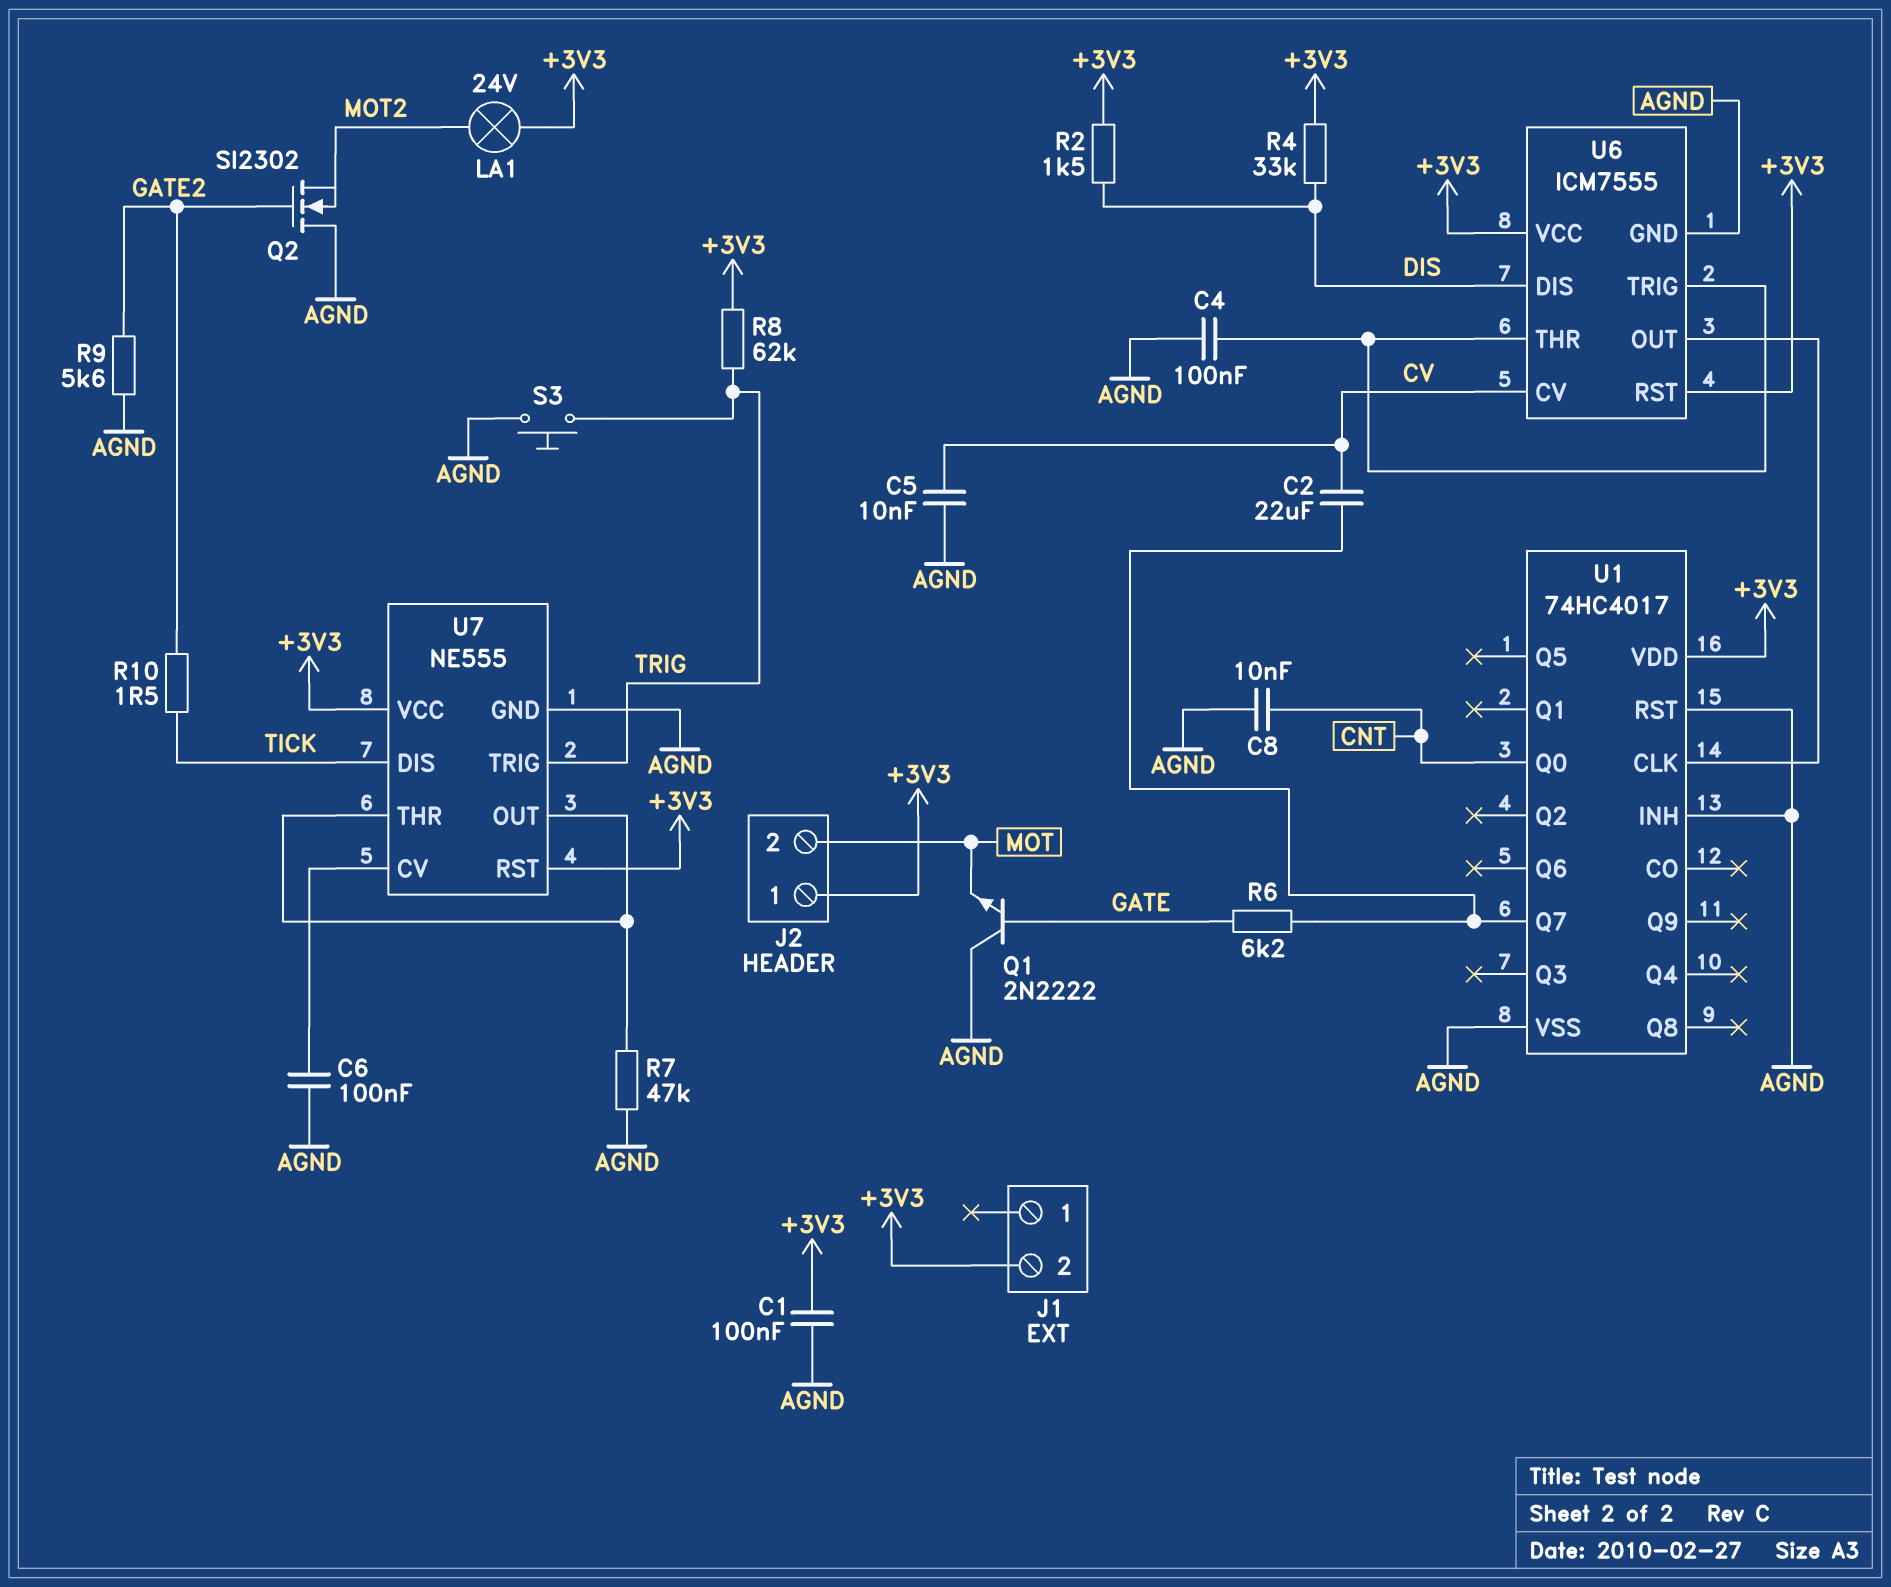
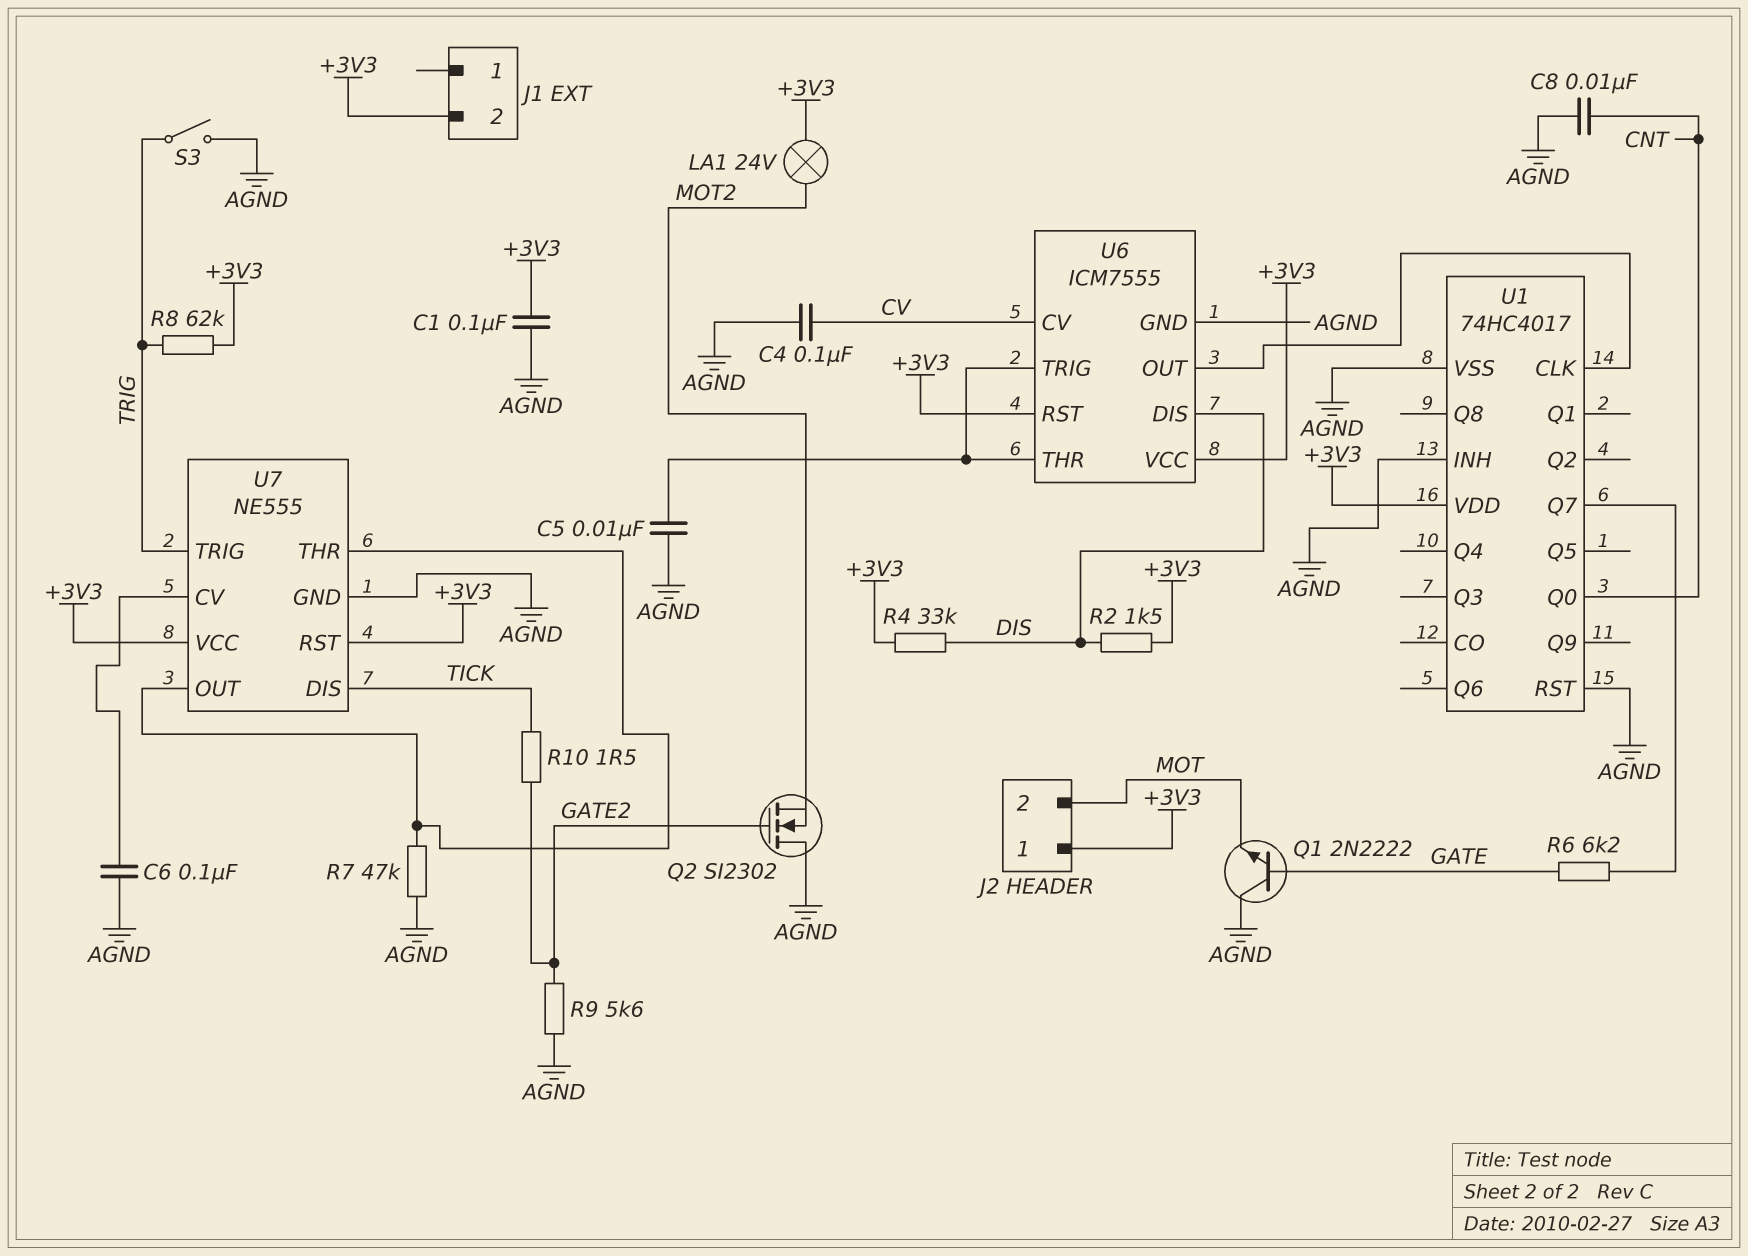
C2: 22uF (CV, U1/Q7) -> none
C4: 100nF (AGND, U6/THR) -> 100nF (AGND, CV)
C5: 10nF (AGND, CV) -> 10nF (AGND, U6/THR)
S3: button (AGND, TRIG) -> switch (AGND, TRIG)

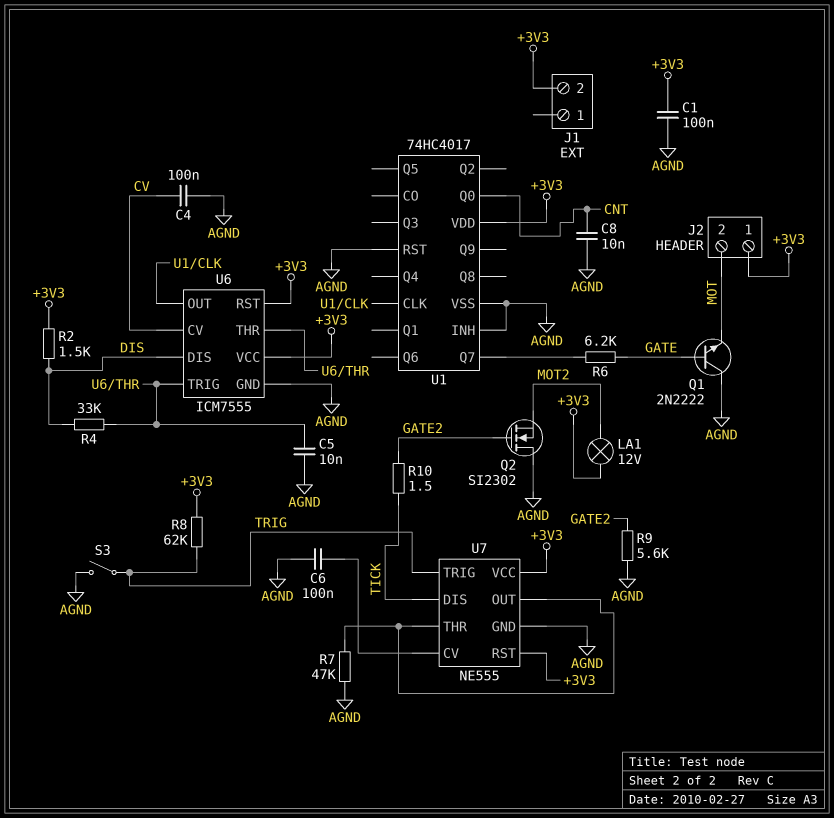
LA1: lamp 24V (+3V3, MOT2) -> lamp 12V (+3V3, MOT2)
R4: 33k (+3V3, DIS) -> 33k (DIS, U6/THR)

